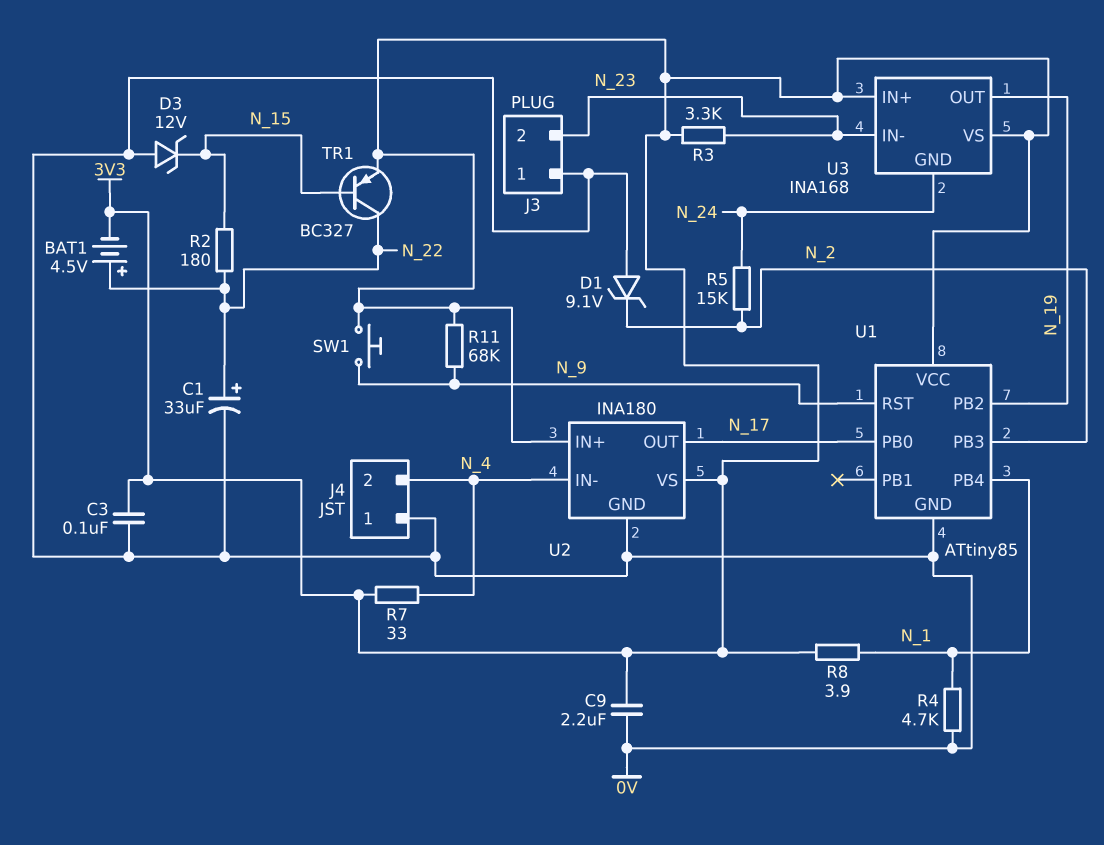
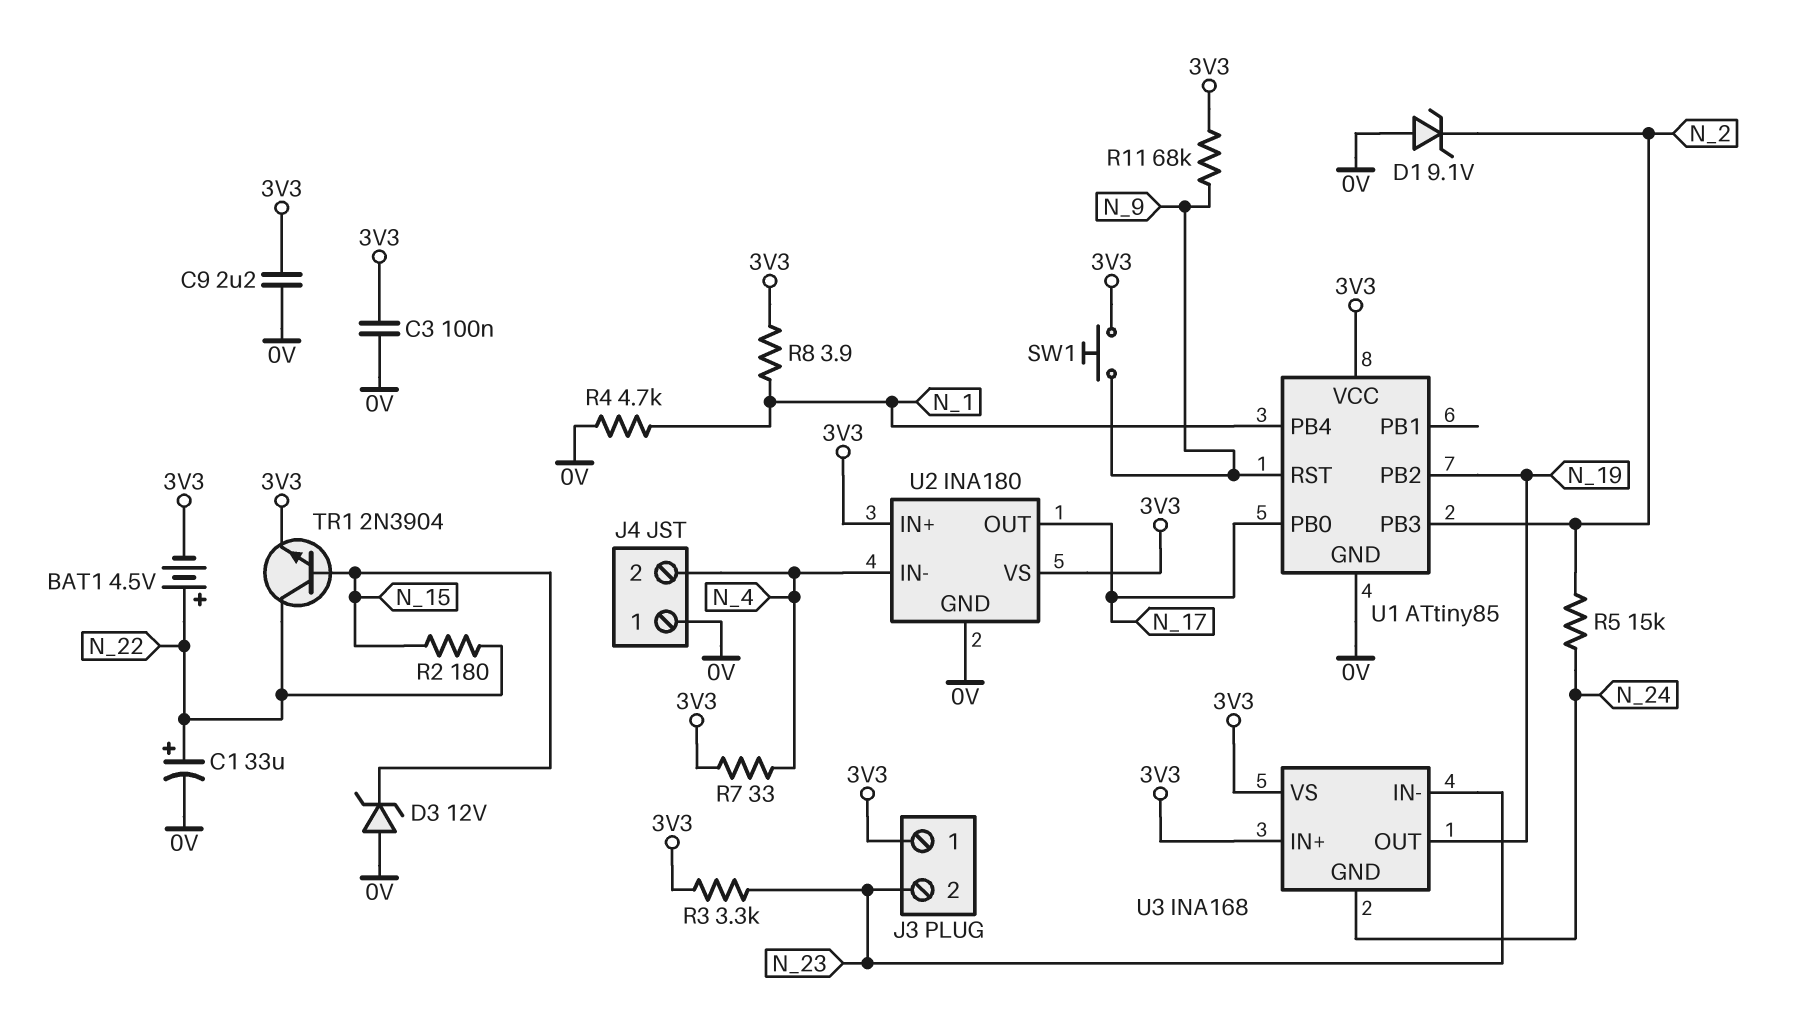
J3 pin 1: 0V -> 3V3
TR1: PNP BC327 (B N_15, C N_22, E 3V3) -> NPN 2N3904 (B N_15, C N_22, E 3V3)

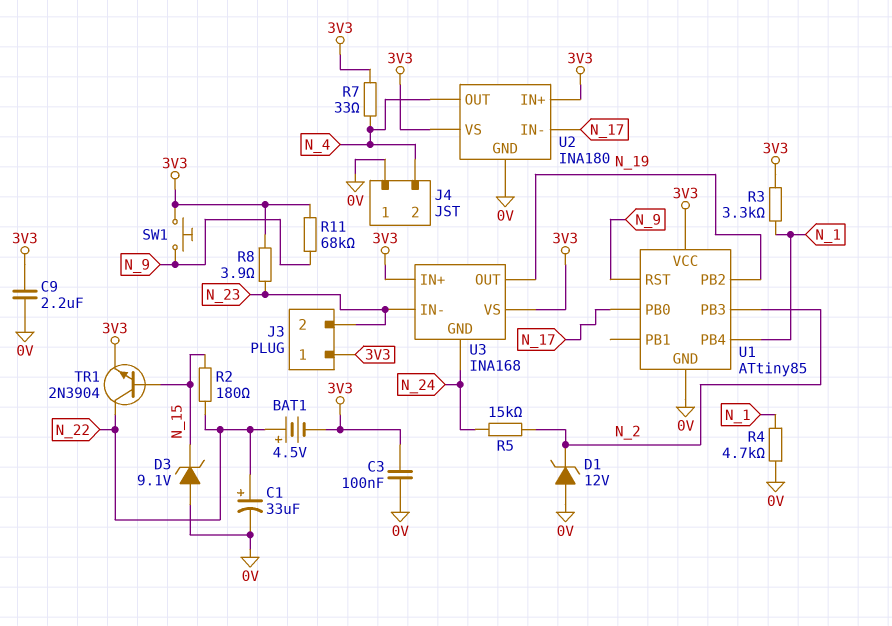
D1: zener 9.1V (A 0V, K N_2) -> zener 12V (A 0V, K N_2)
D3: zener 12V (A 0V, K N_15) -> zener 9.1V (A 0V, K N_15)
R3: 3.3k (3V3, N_23) -> 3.3k (3V3, N_1)
R8: 3.9 (3V3, N_1) -> 3.9 (3V3, N_23)
U2 pin IN-: N_4 -> N_17
U2 pin OUT: N_17 -> N_4

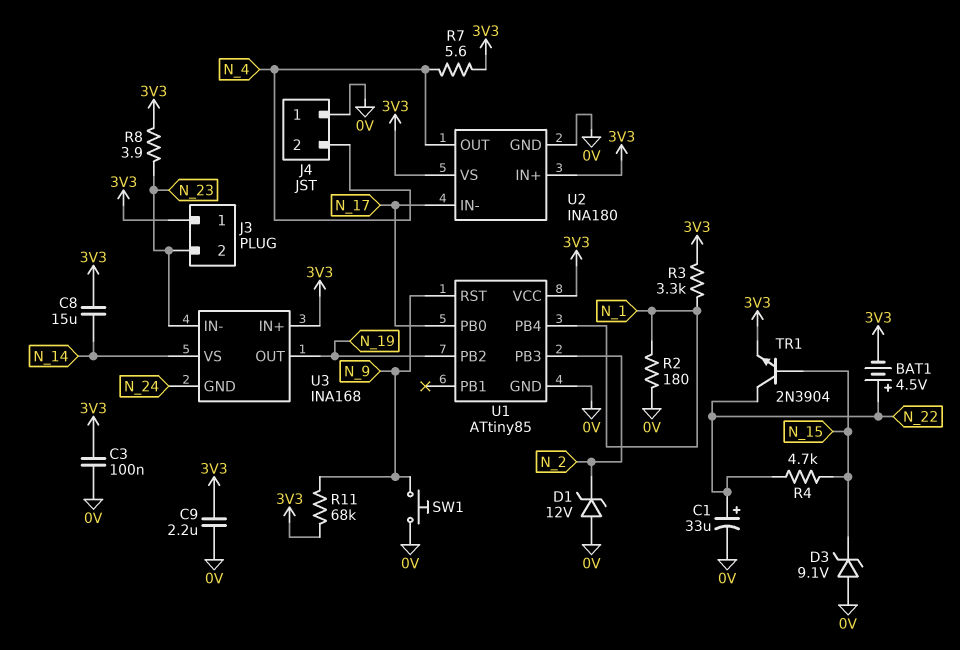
C8: none -> 15uF (3V3, N_14)
R2: 180 (N_15, N_22) -> 180 (0V, N_1)
R4: 4.7k (0V, N_1) -> 4.7k (N_15, N_22)
R5: 15k (N_2, N_24) -> none
R7: 33 (3V3, N_4) -> 5.6 (3V3, N_4)
SW1: button (3V3, N_9) -> button (0V, N_9)
U3 pin VS: 3V3 -> N_14

